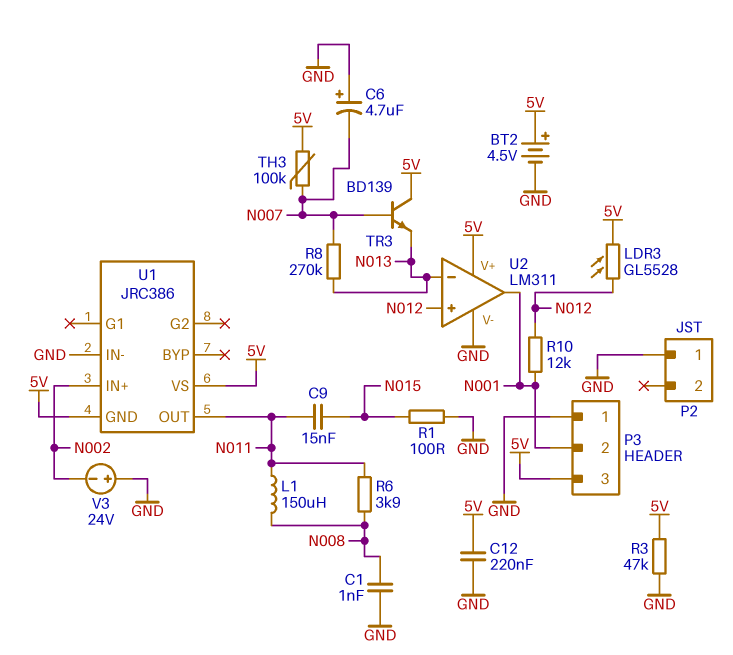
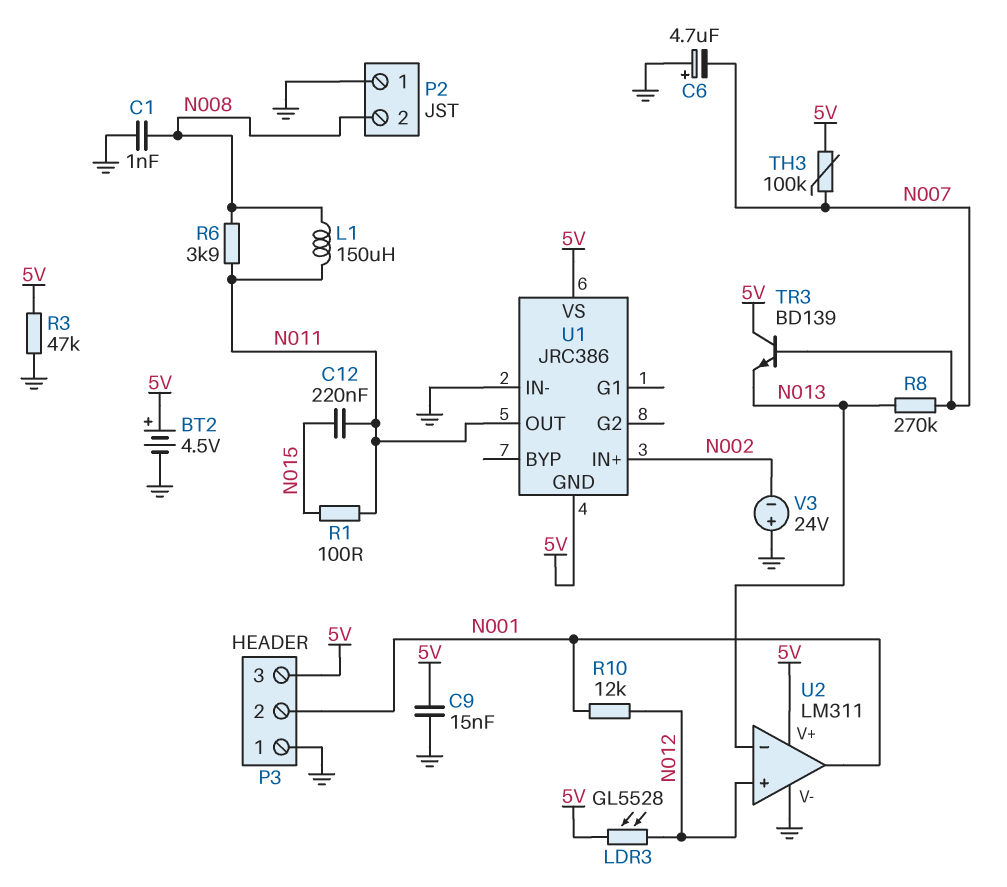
C9: 15nF (N011, N015) -> 15nF (5V, GND)
C12: 220nF (5V, GND) -> 220nF (N011, N015)
P2 pin 2: none -> N008
R1: 100 (GND, N015) -> 100 (N011, N015)

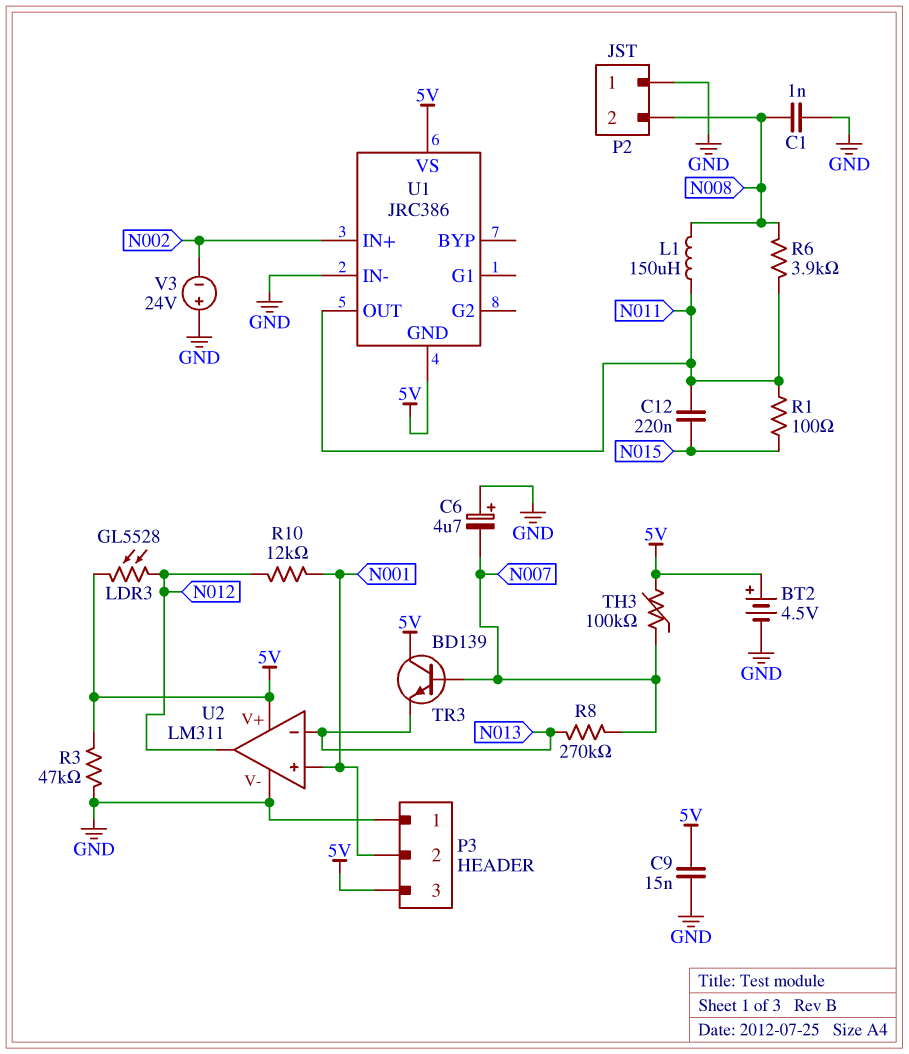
U2 pin in+: N012 -> N001
U2 pin out: N001 -> N012

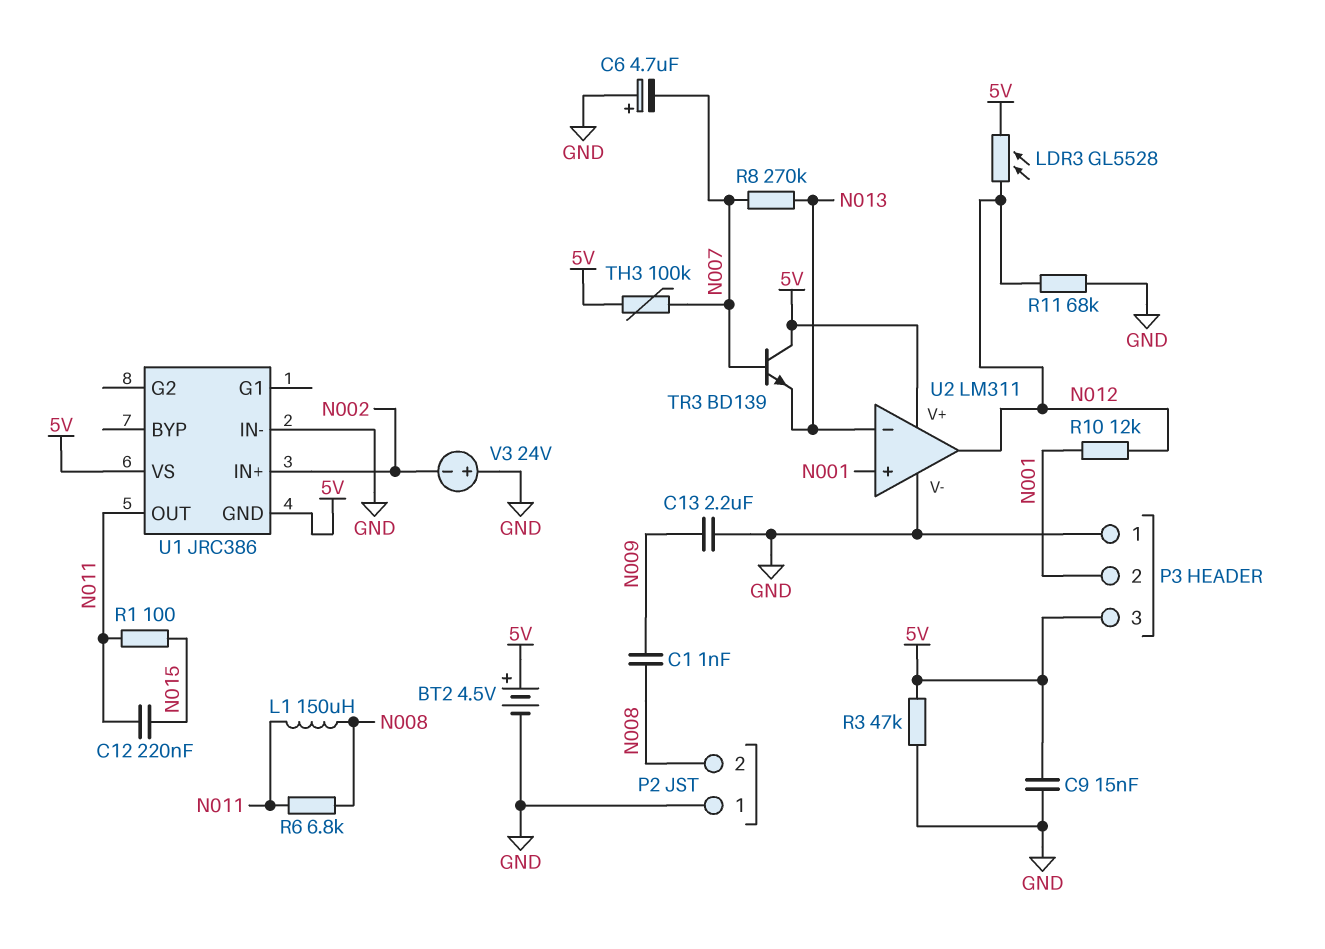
C1: 1nF (GND, N008) -> 1nF (N008, N009)
C13: none -> 2.2uF (GND, N009)
R6: 3.9k (N008, N011) -> 6.8k (N008, N011)
R11: none -> 68k (GND, N012)

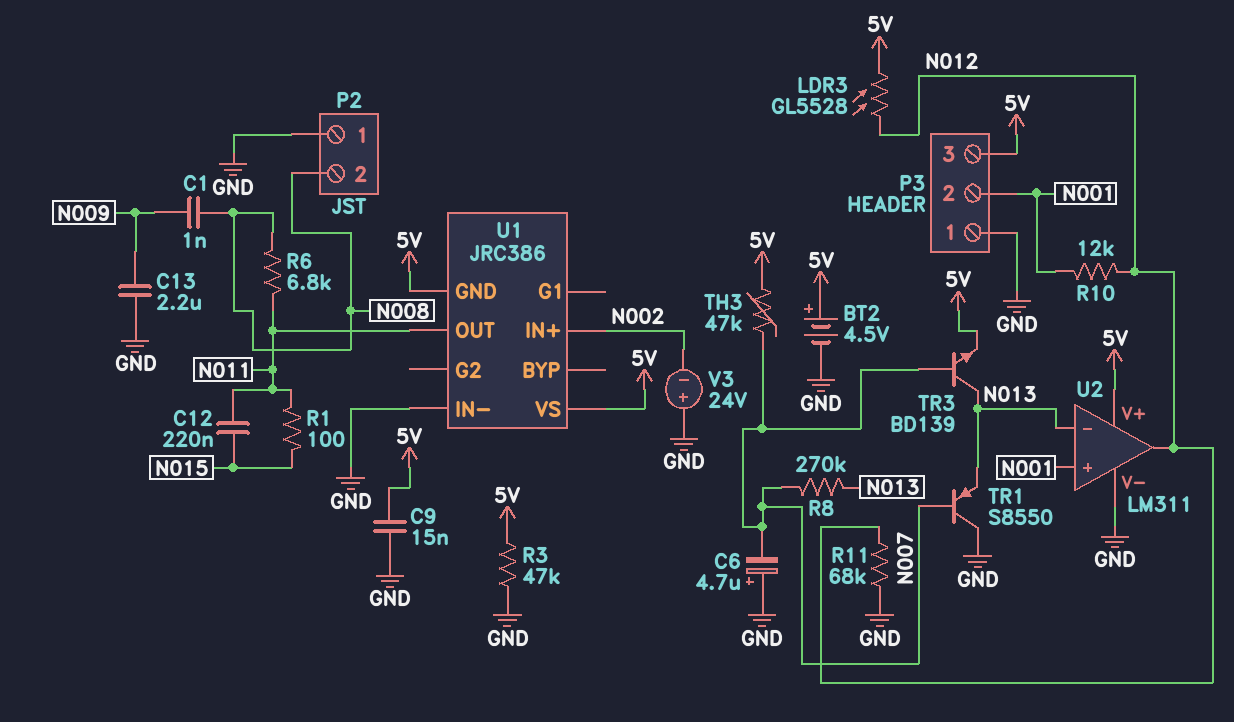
L1: 150uH (N008, N011) -> none
TH3: 100k (5V, N007) -> 47k (5V, N007)
TR1: none -> PNP S8550 (B N007, C GND, E N013)
TR3: NPN BD139 (B N007, C 5V, E N013) -> NPN BD139 (B N007, C N013, E 5V)

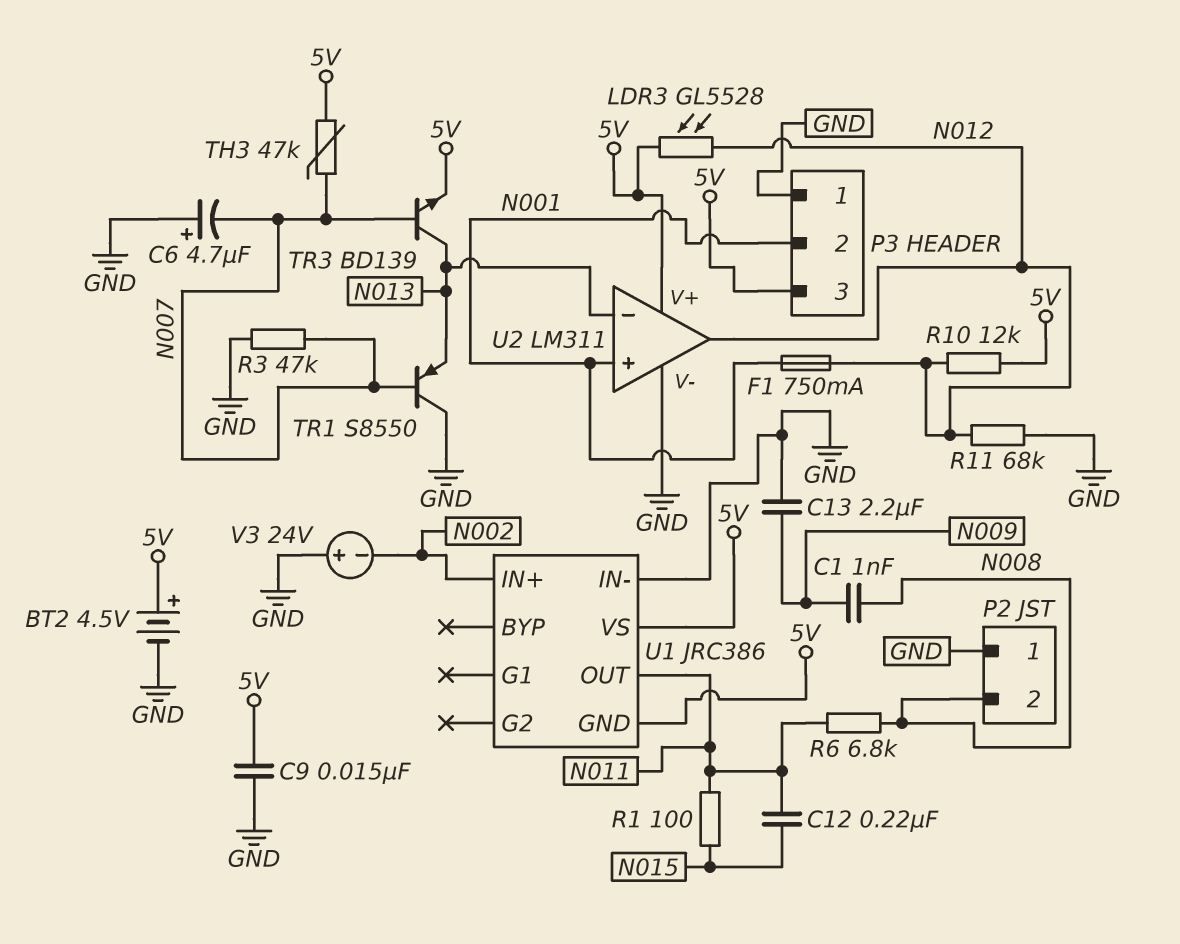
F1: none -> 750mA (N001, N012)
R3: 47k (5V, GND) -> 47k (GND, N007)
R8: 270k (N007, N013) -> none
R10: 12k (N001, N012) -> 12k (5V, N012)

